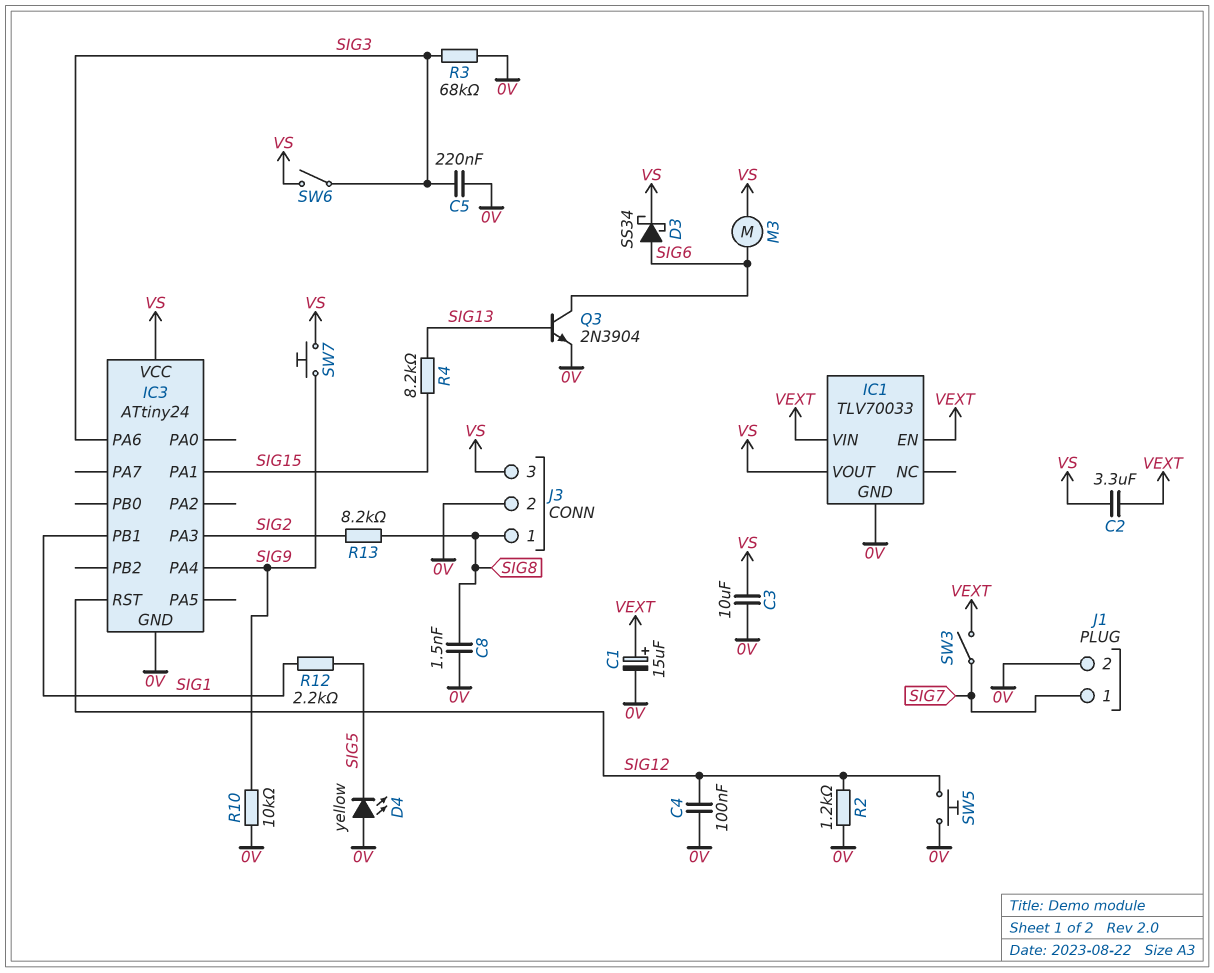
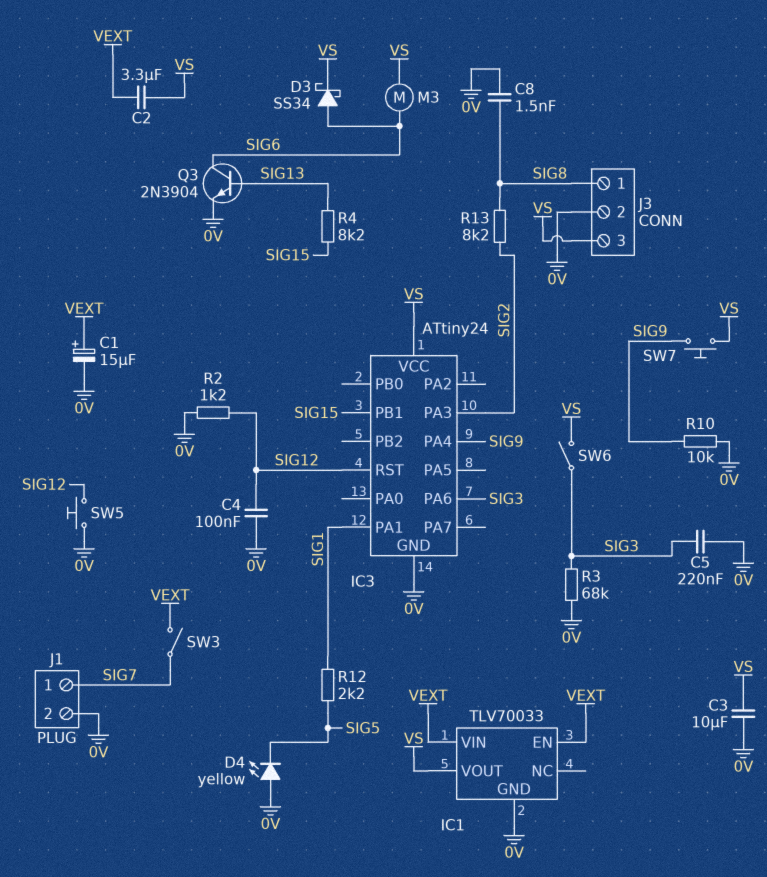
IC3 pin PA1: SIG15 -> SIG1
IC3 pin PB1: SIG1 -> SIG15

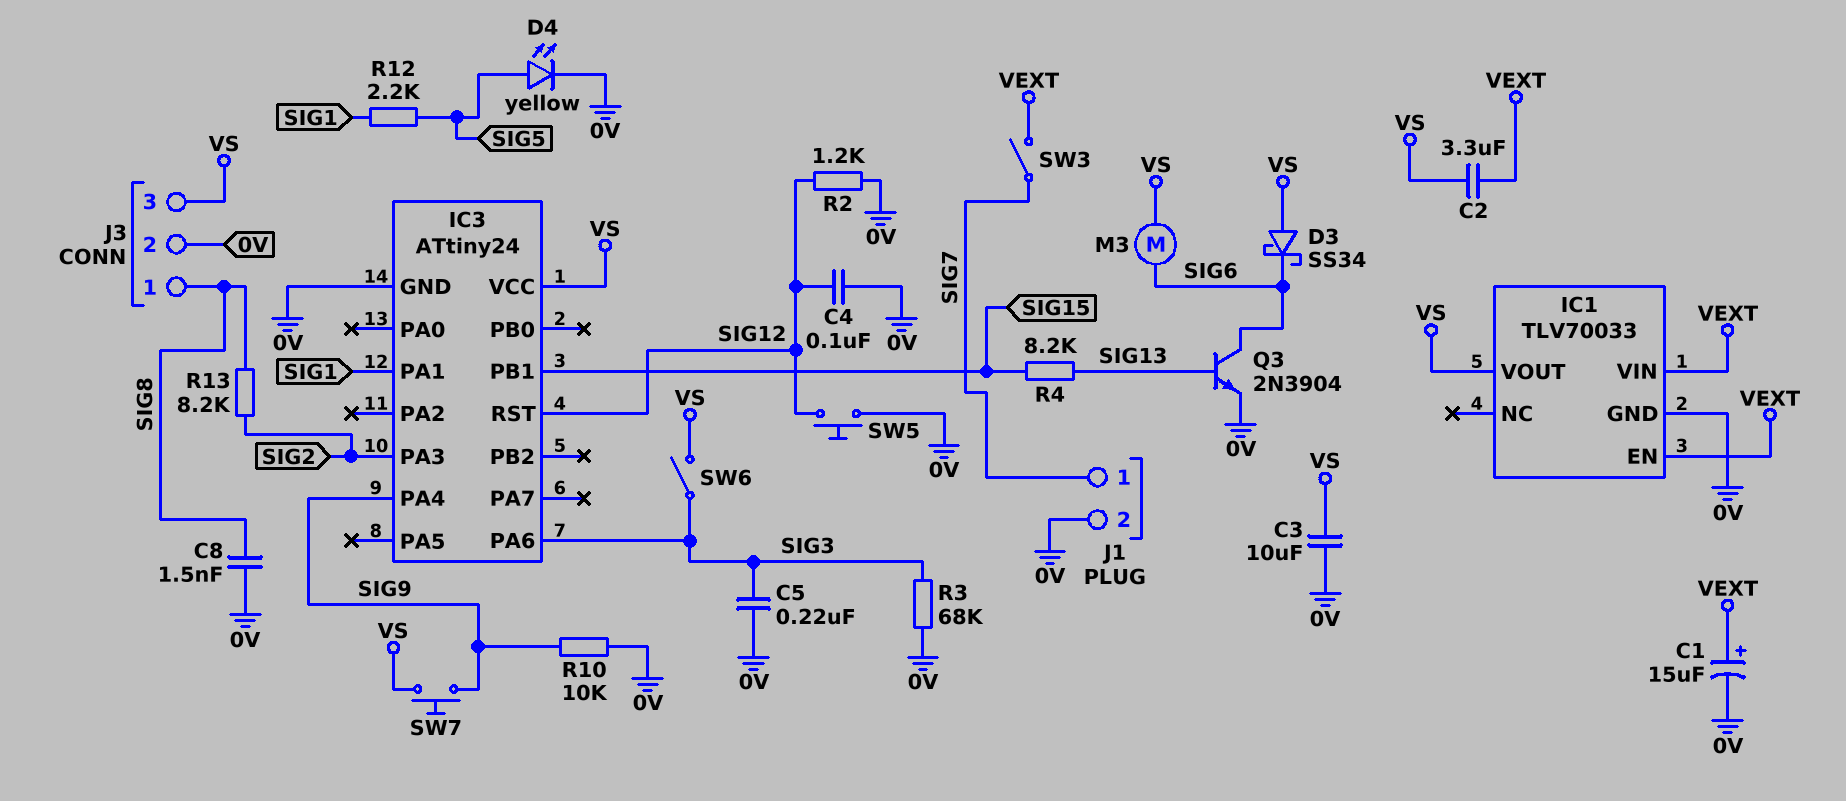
D3: schottky SS34 (A SIG6, K VS) -> schottky SS34 (A VS, K SIG6)
D4: LED yellow (A 0V, K SIG5) -> LED yellow (A SIG5, K 0V)

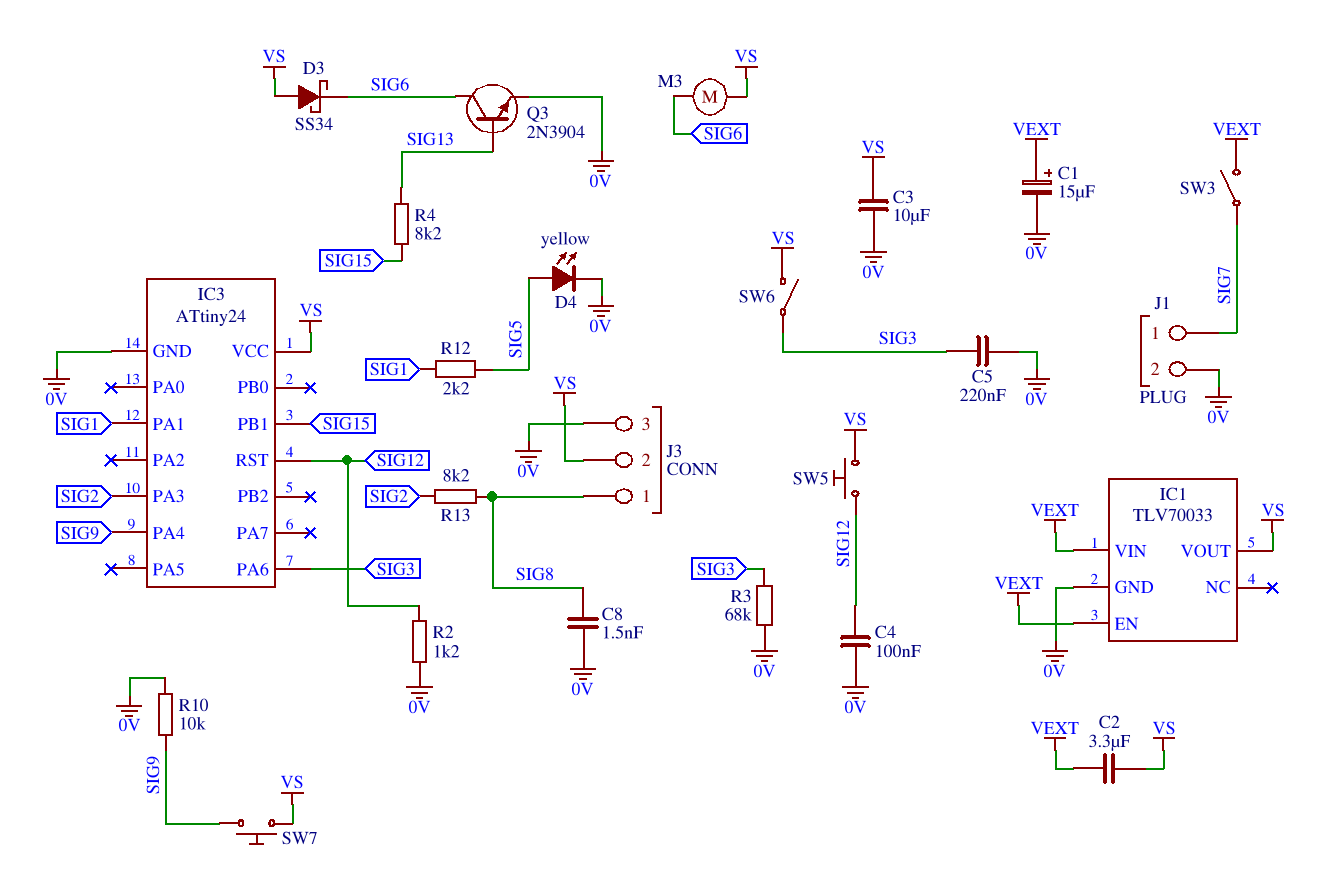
J3 pin 2: 0V -> VS
J3 pin 3: VS -> 0V
SW5: button (0V, SIG12) -> button (SIG12, VS)

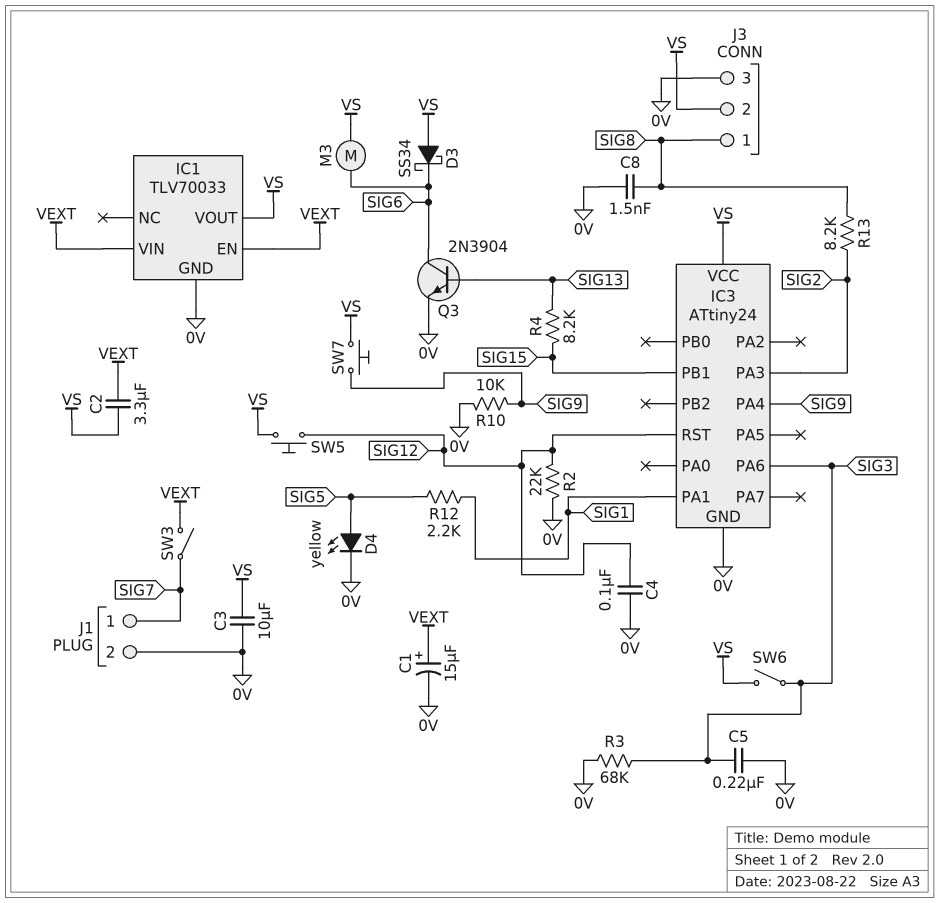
R2: 1.2k (0V, SIG12) -> 22k (0V, SIG12)

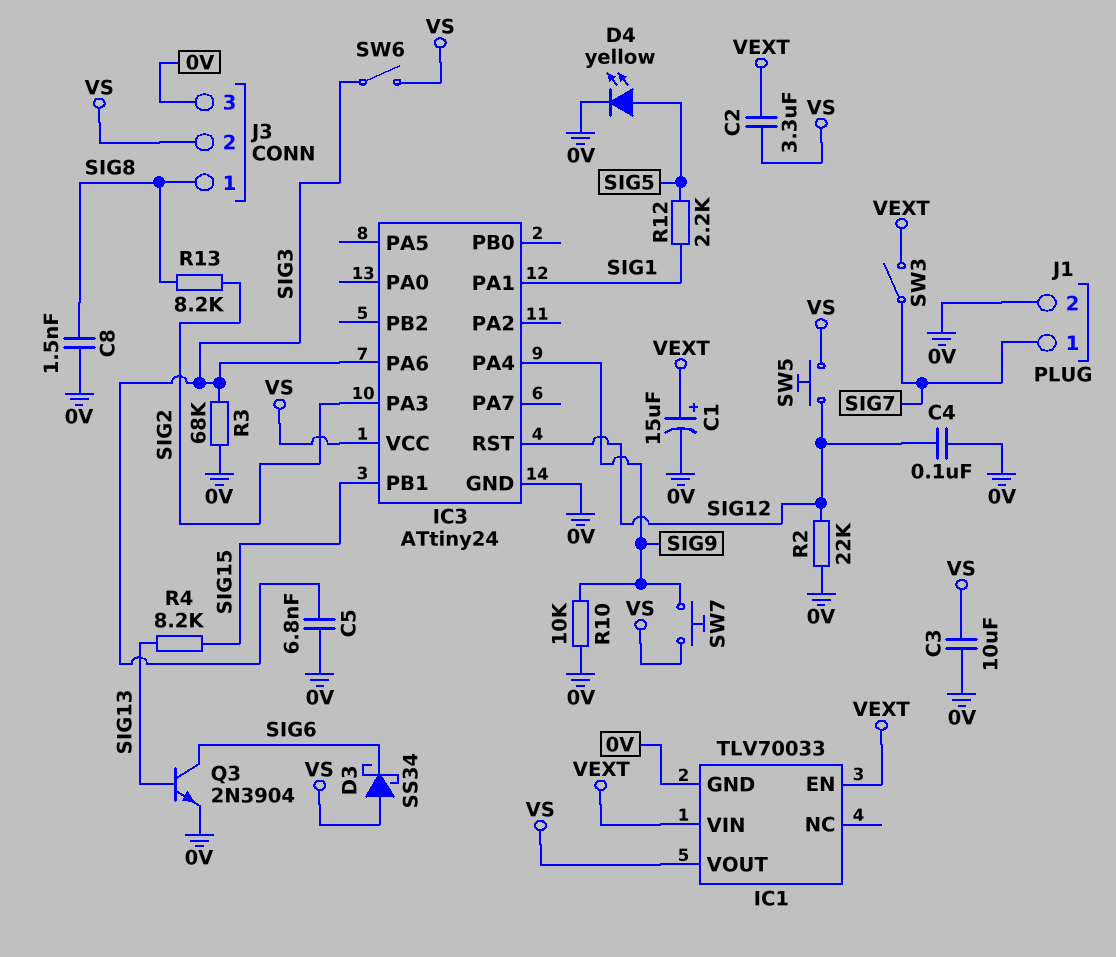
C5: 220nF (0V, SIG3) -> 6.8nF (0V, SIG3)
M3: motor (SIG6, VS) -> none

